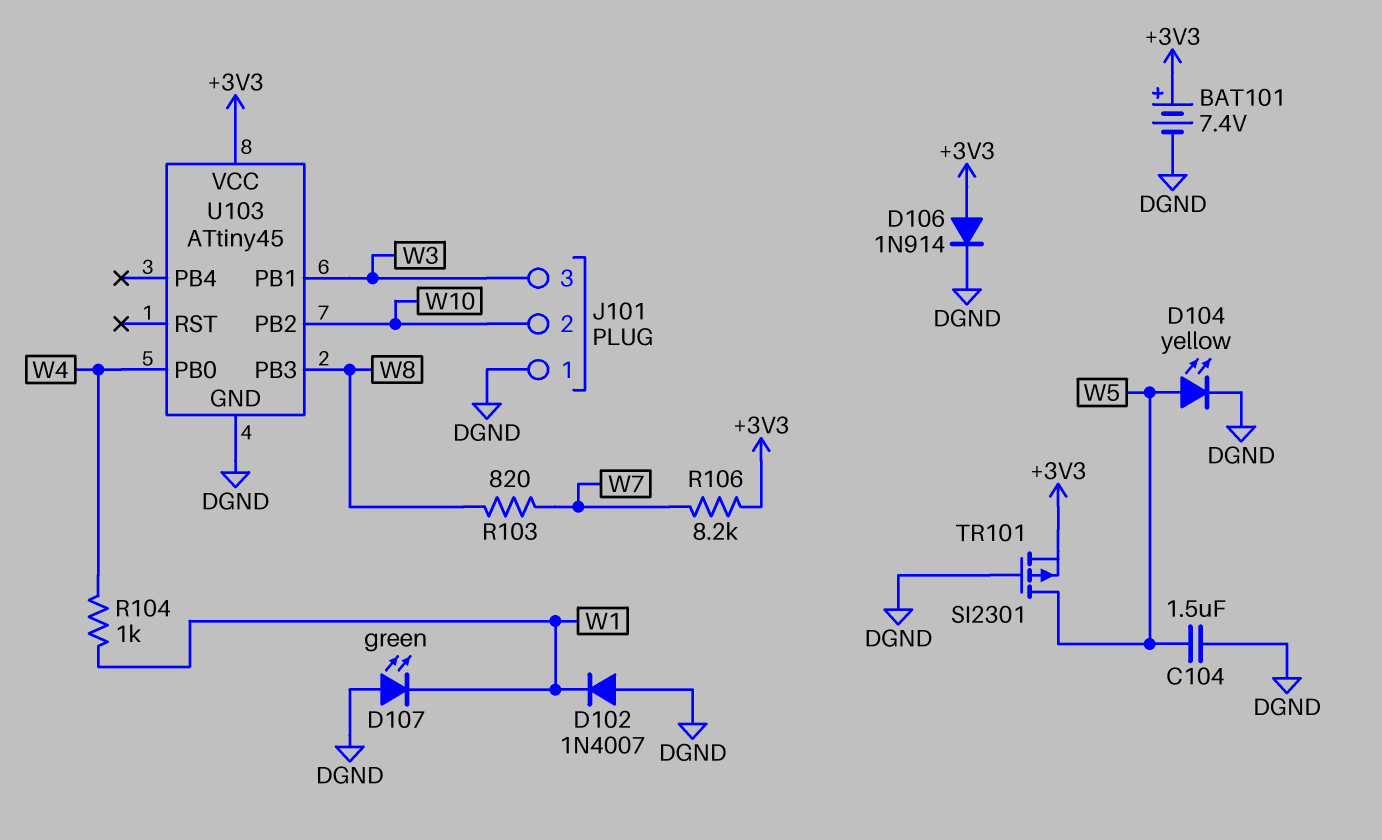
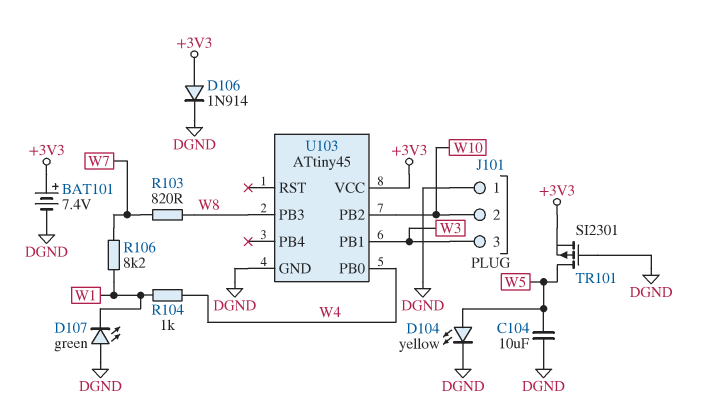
C104: 1.5uF (DGND, W5) -> 10uF (DGND, W5)
D102: diode 1N4007 (A DGND, K W1) -> none
R106: 8.2k (+3V3, W7) -> 8.2k (W1, W7)

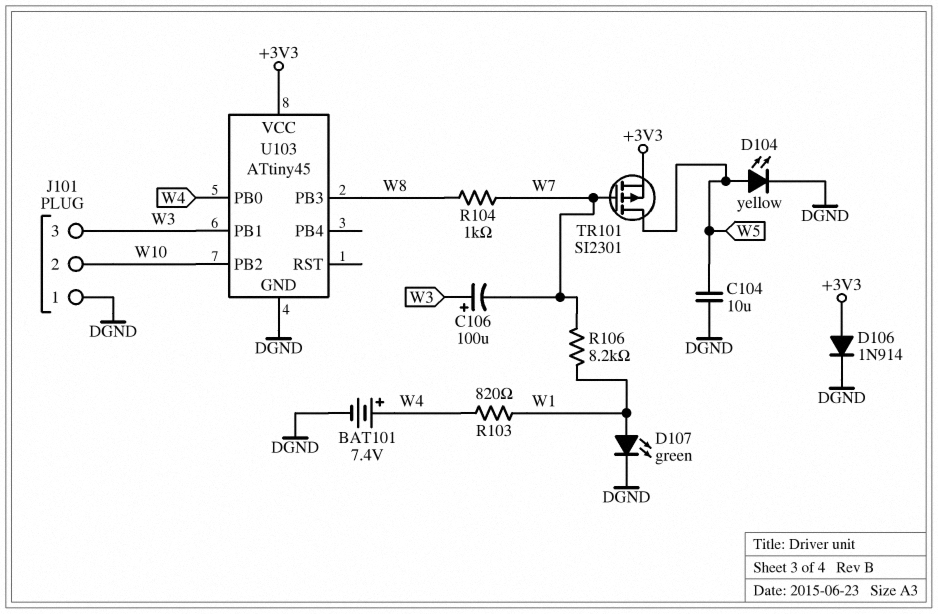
BAT101: 7.4V (plus +3V3, minus DGND) -> 7.4V (plus W4, minus DGND)
C106: none -> 100uF (plus W3, minus W7)
D107: LED green (A DGND, K W1) -> LED green (A W1, K DGND)
R103: 820 (W7, W8) -> 820 (W1, W4)
R104: 1k (W1, W4) -> 1k (W7, W8)
TR101: PMOS SI2301 (G DGND, D W5, S +3V3) -> PMOS SI2301 (G W7, D W5, S +3V3)

